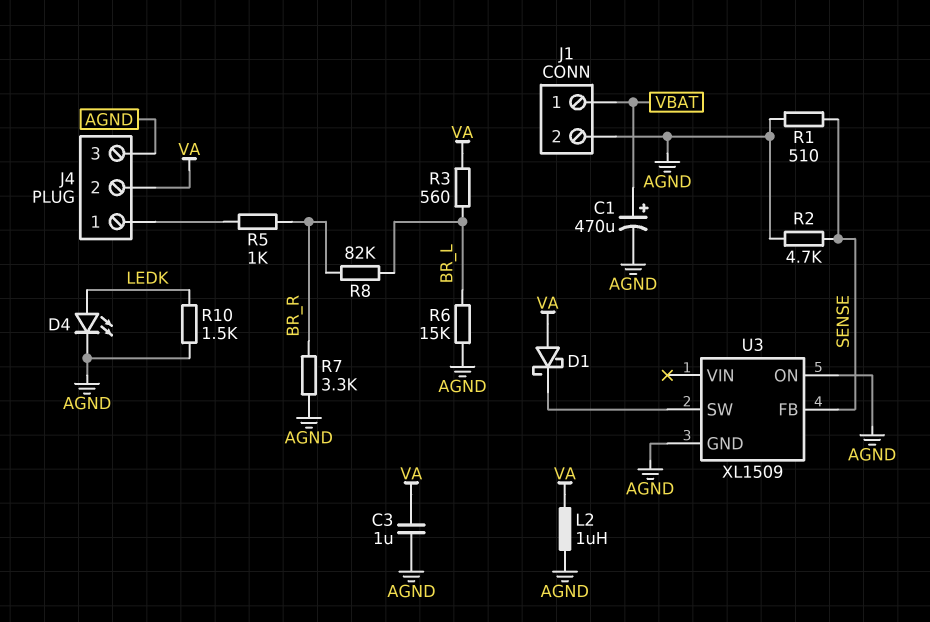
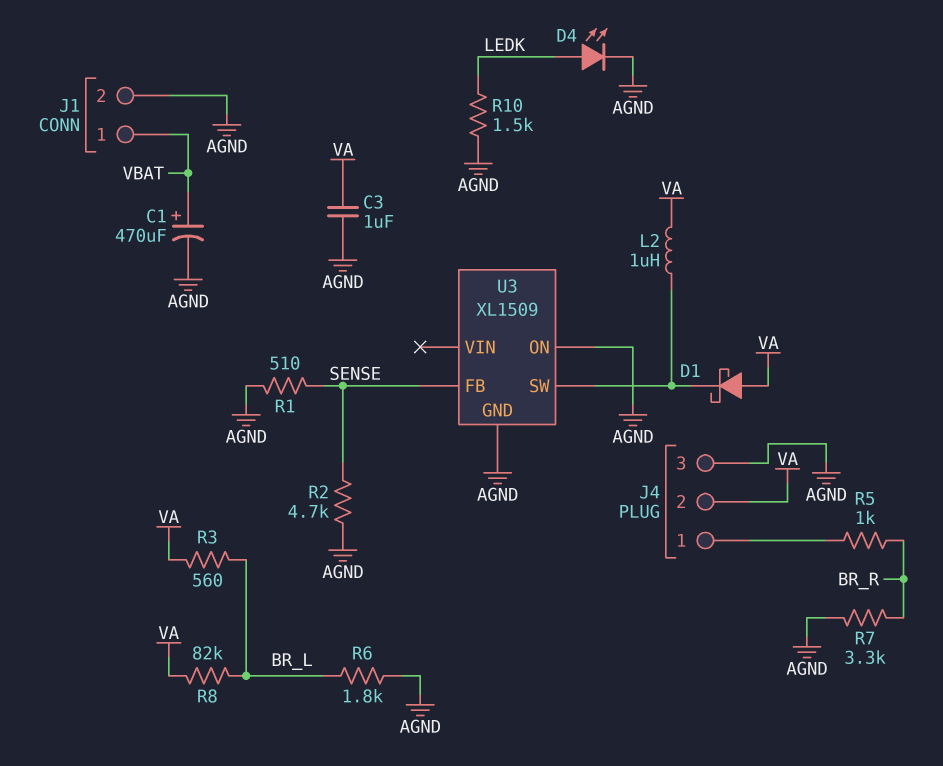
L2: 1uH (AGND, VA) -> 1uH (U3/SW, VA)
R6: 15k (AGND, BR_L) -> 1.8k (AGND, BR_L)
R8: 82k (BR_L, BR_R) -> 82k (BR_L, VA)

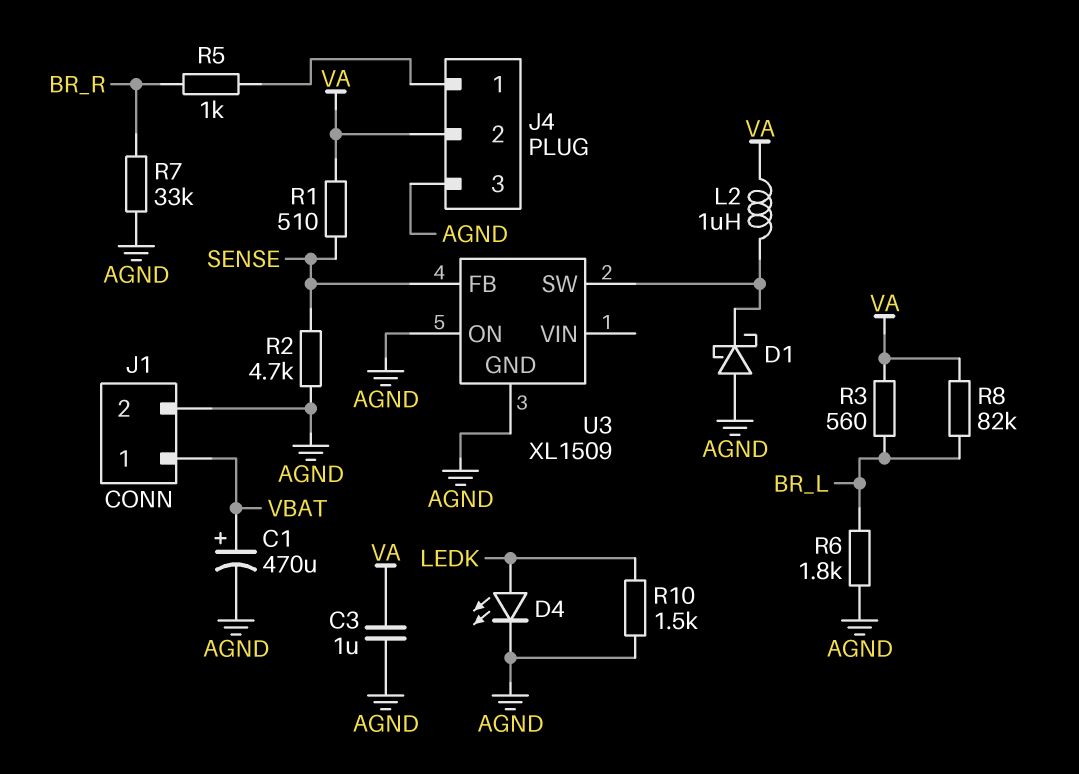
D1: schottky (A VA, K U3/SW) -> schottky (A AGND, K U3/SW)
R1: 510 (AGND, SENSE) -> 510 (SENSE, VA)
R7: 3.3k (AGND, BR_R) -> 33k (AGND, BR_R)

